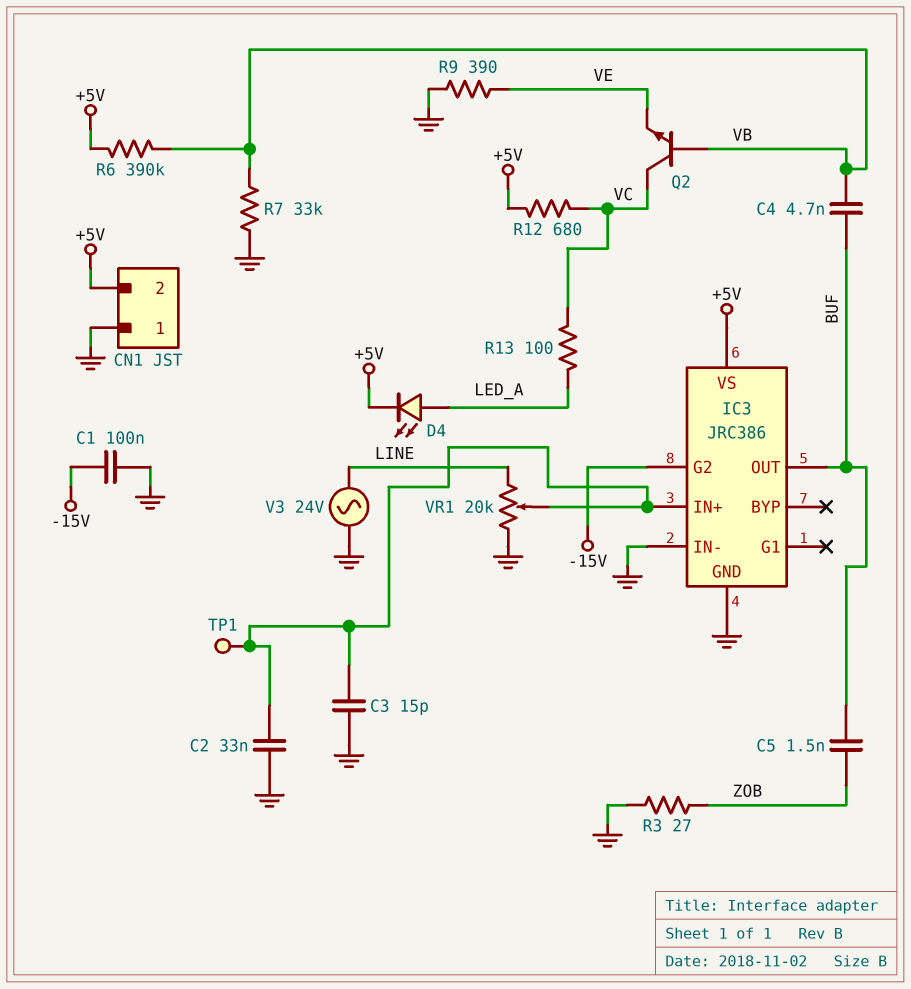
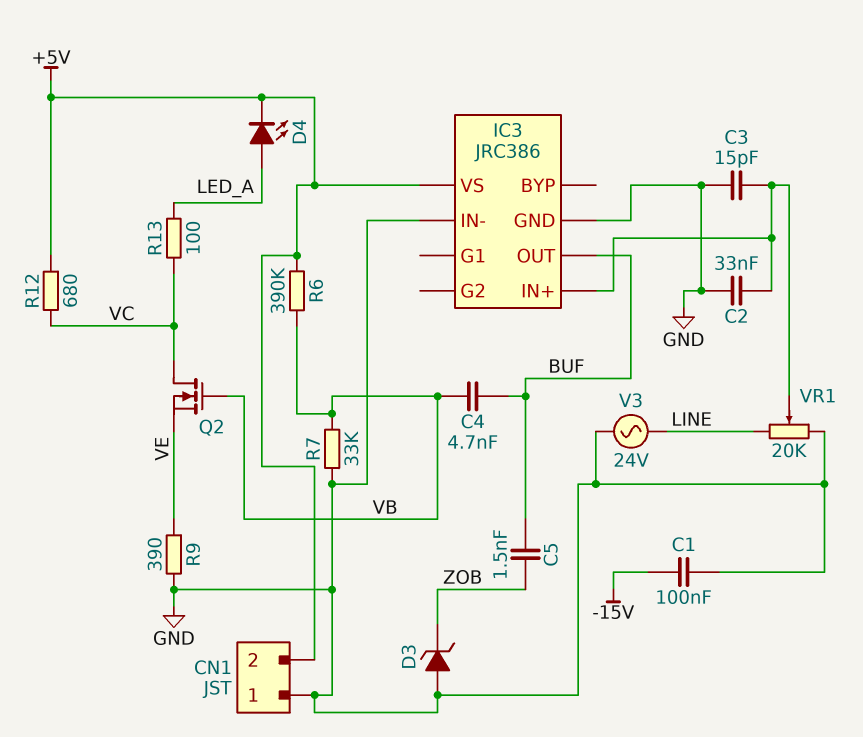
D3: none -> zener (A GND, K ZOB)
IC3 pin G2: -15V -> none
Q2: NPN (B VB, C VC, E VE) -> NMOS (G VB, D VC, S VE)
R3: 27 (GND, ZOB) -> none
TP1: test point (IC3/IN+) -> none

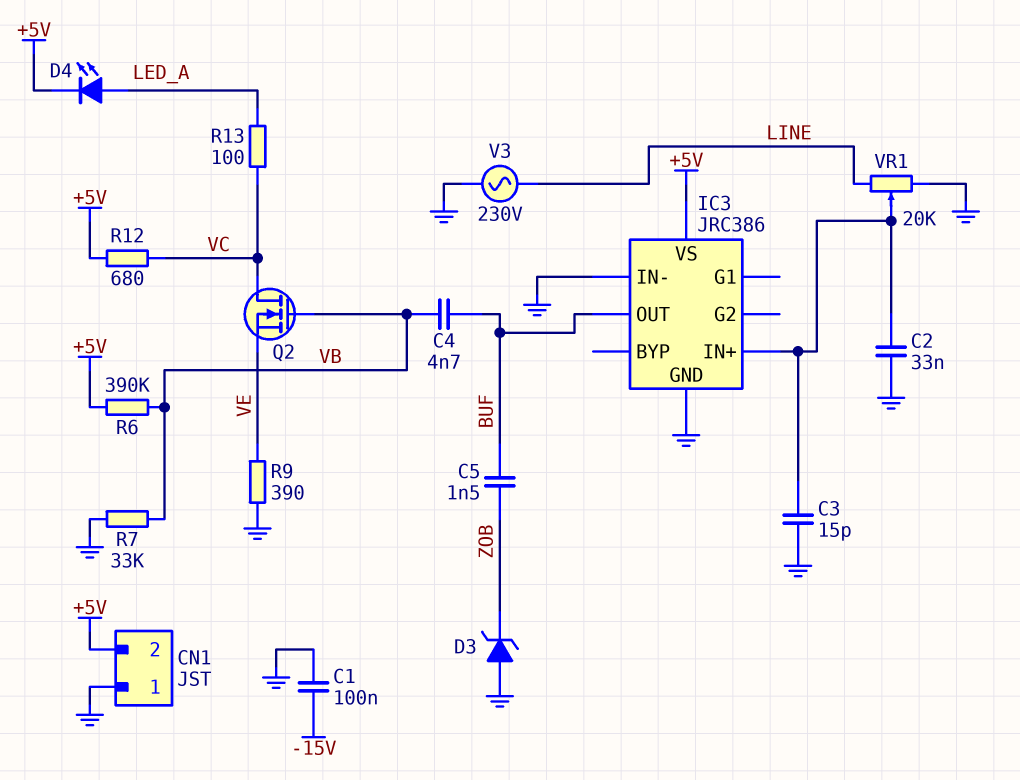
V3: AC 24V (GND, LINE) -> AC 230V (GND, LINE)

